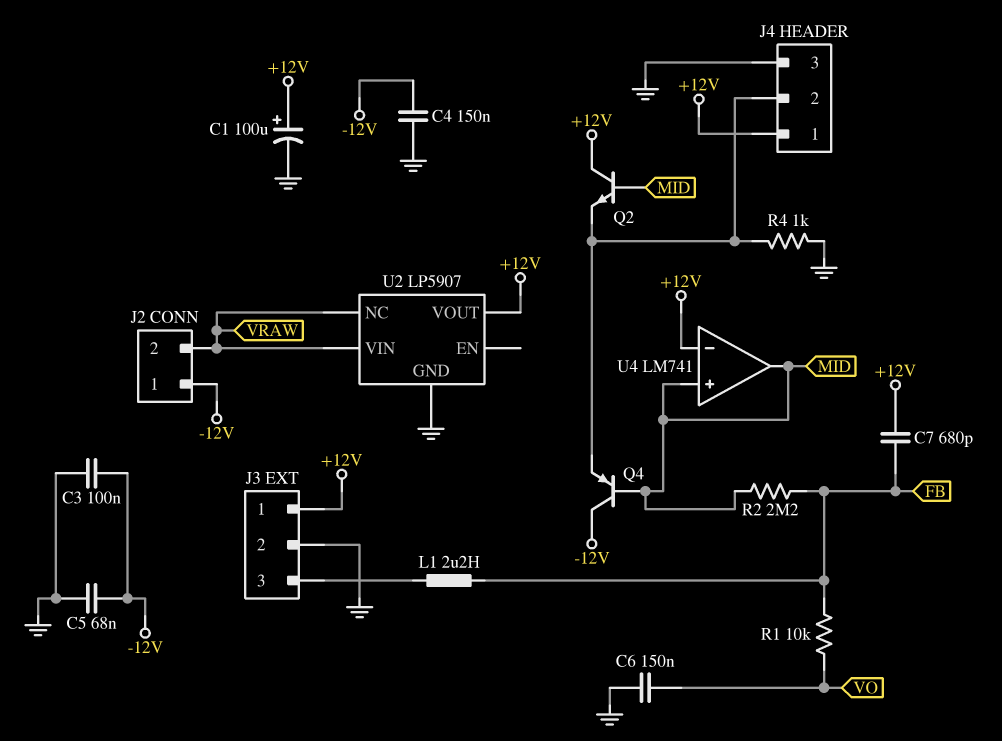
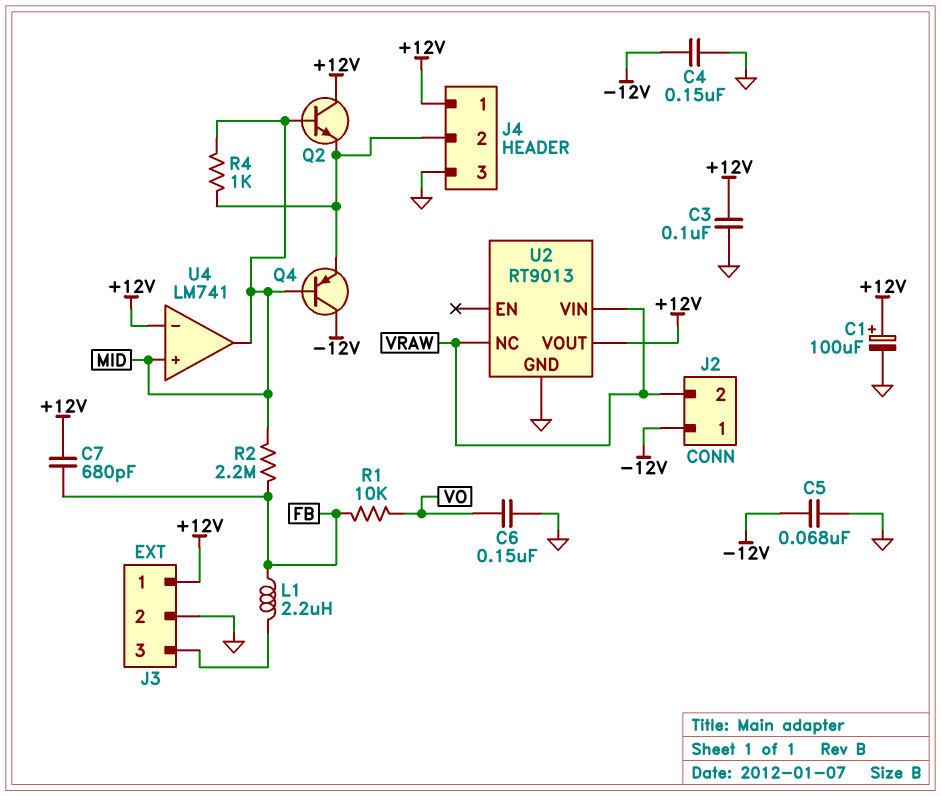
C3: 100nF (-12V, GND) -> 100nF (+12V, GND)
R4: 1k (GND, J4/2) -> 1k (J4/2, MID)
U2: LP5907 -> RT9013

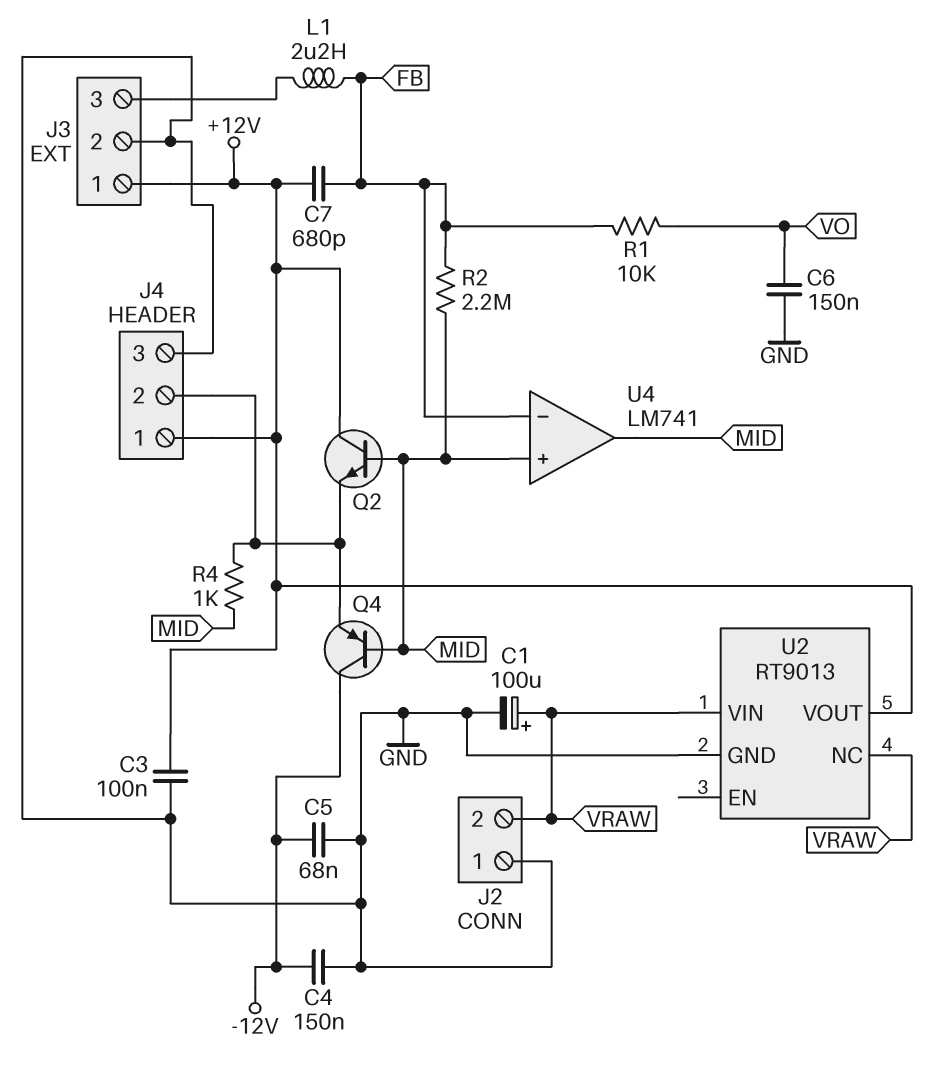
C1: 100uF (plus +12V, minus GND) -> 100uF (plus VRAW, minus GND)
J2 pin 1: -12V -> GND
U4 pin in-: +12V -> FB

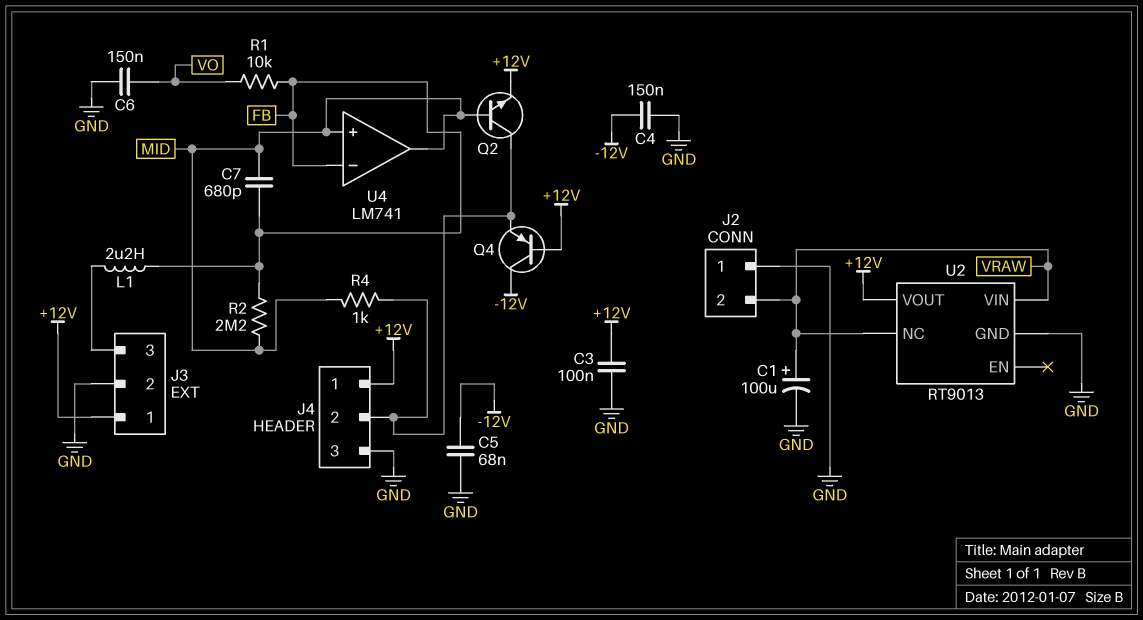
C7: 680pF (+12V, FB) -> 680pF (FB, MID)
Q2: NPN (B MID, C +12V, E J4/2) -> NPN (B MID, C J4/2, E +12V)
Q4: PNP (B MID, C -12V, E J4/2) -> PNP (B +12V, C -12V, E J4/2)

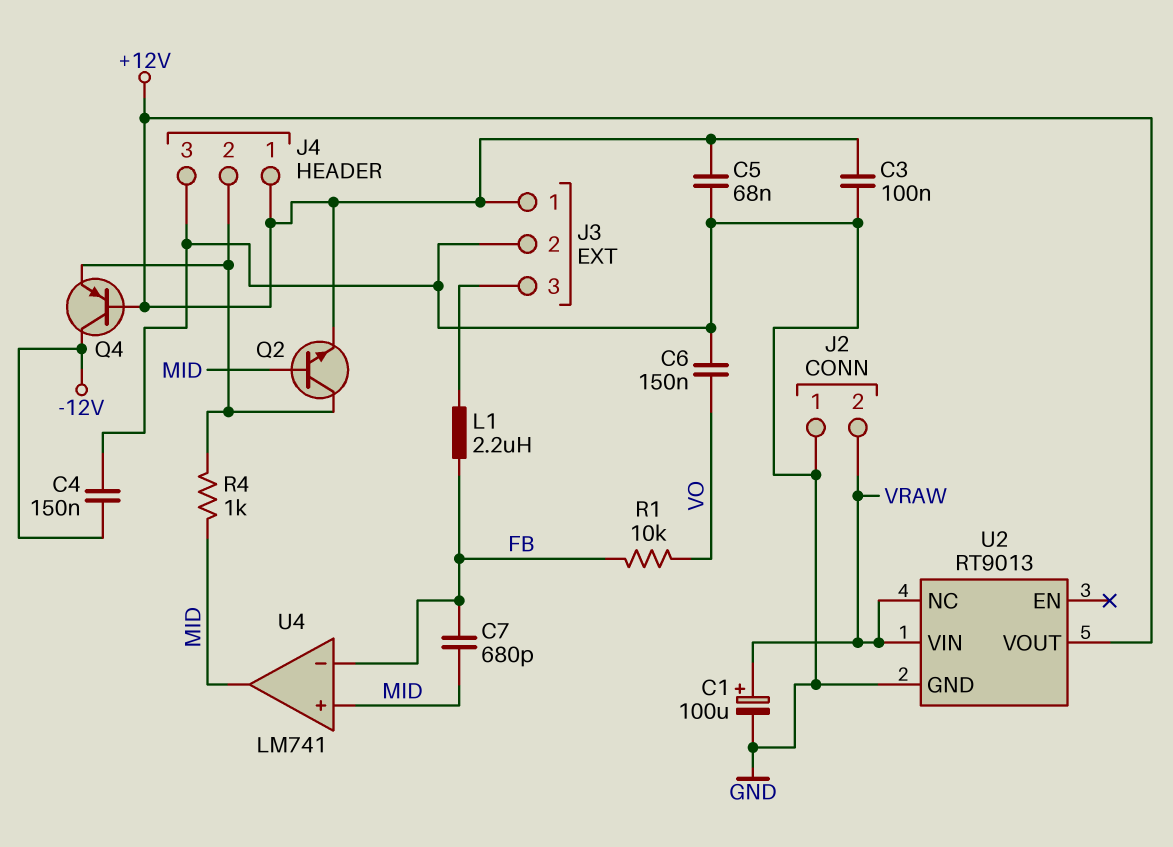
C5: 68nF (-12V, GND) -> 68nF (+12V, GND)
R2: 2.2M (FB, MID) -> none

